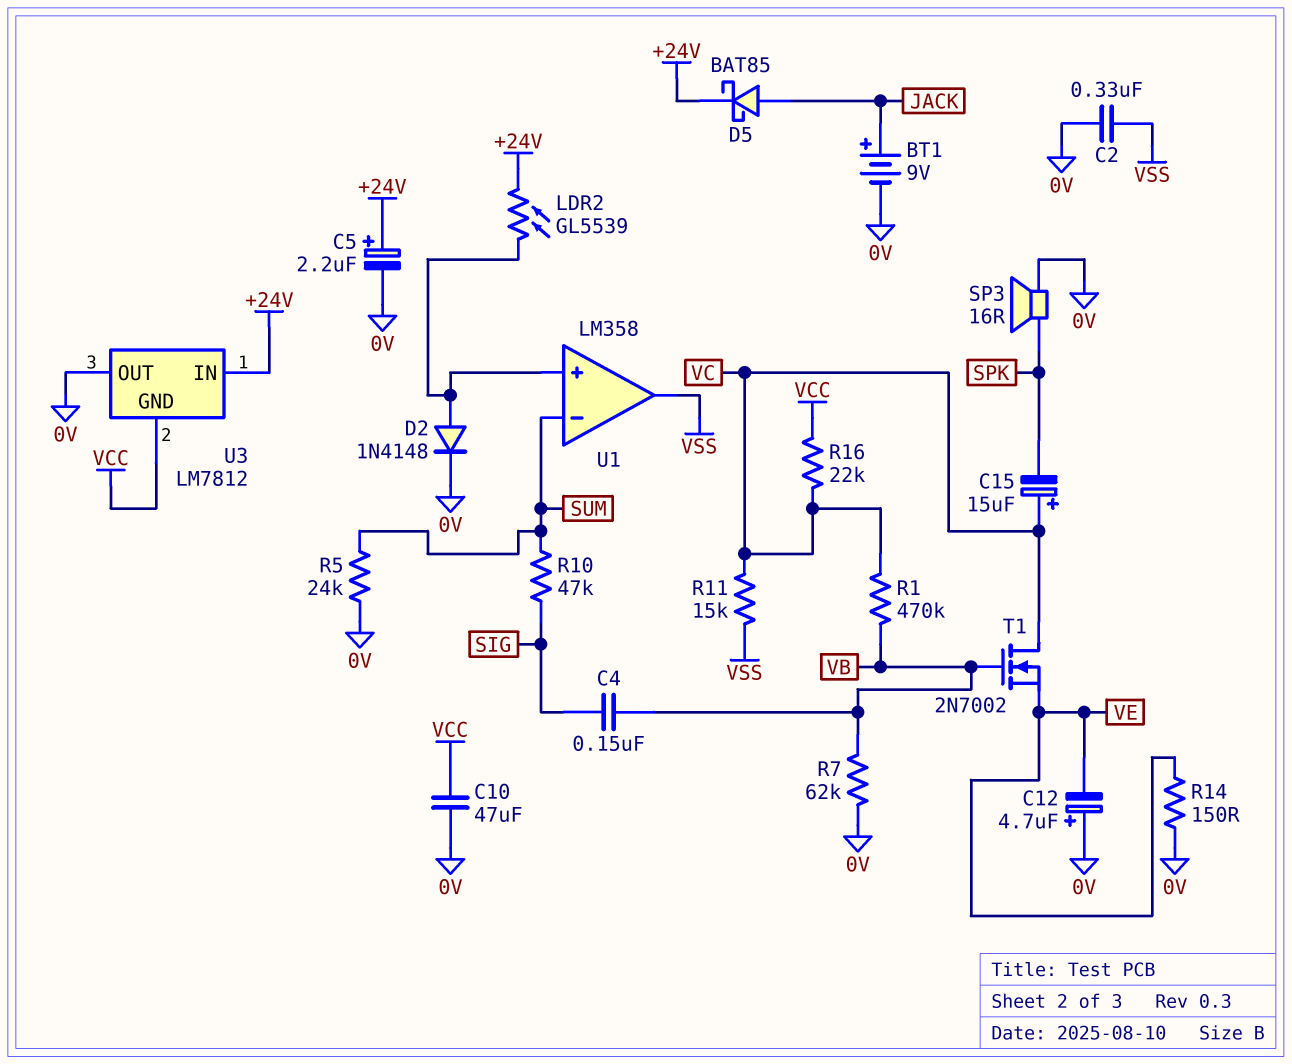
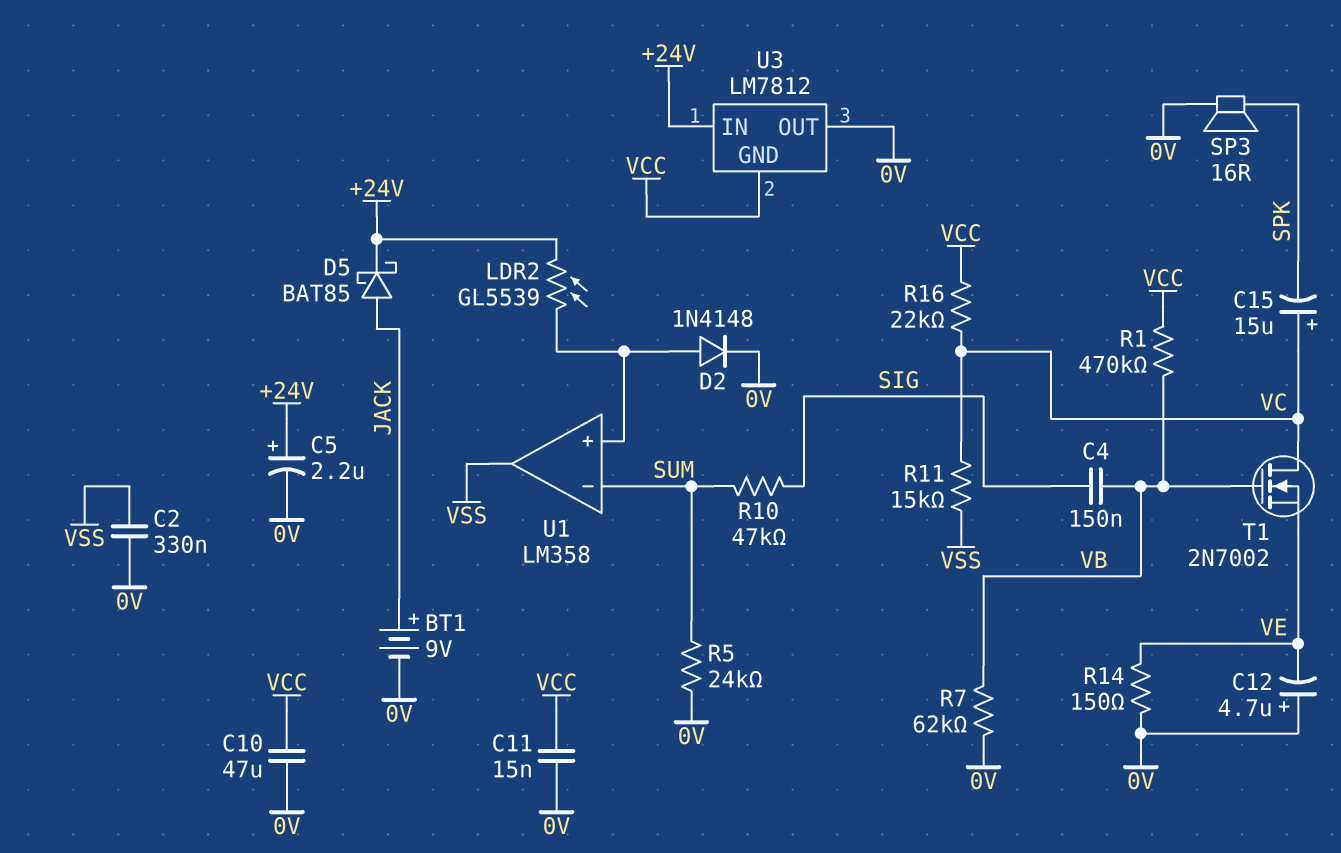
C11: none -> 15nF (0V, VCC)
R1: 470k (VB, VC) -> 470k (VB, VCC)

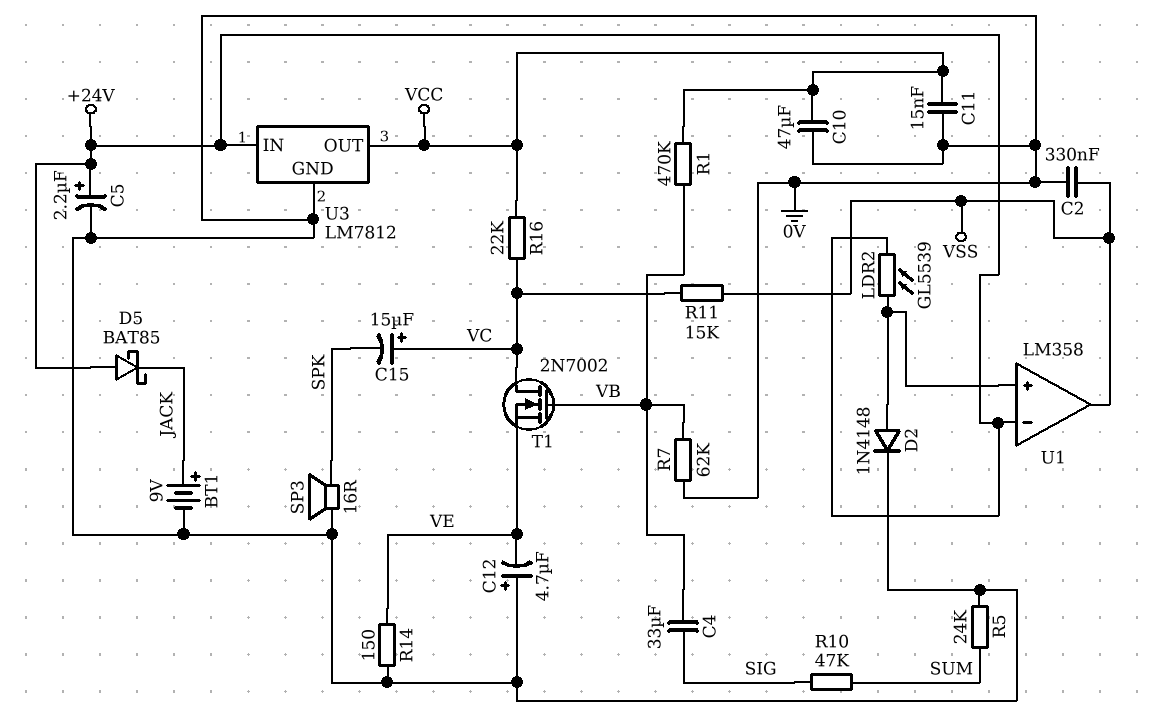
C4: 150nF (SIG, VB) -> 33uF (SIG, VB)
D5: schottky BAT85 (A JACK, K +24V) -> schottky BAT85 (A +24V, K JACK)
U1 pin in-: SUM -> +24V
U3 pin GND: VCC -> 0V
U3 pin OUT: 0V -> VCC

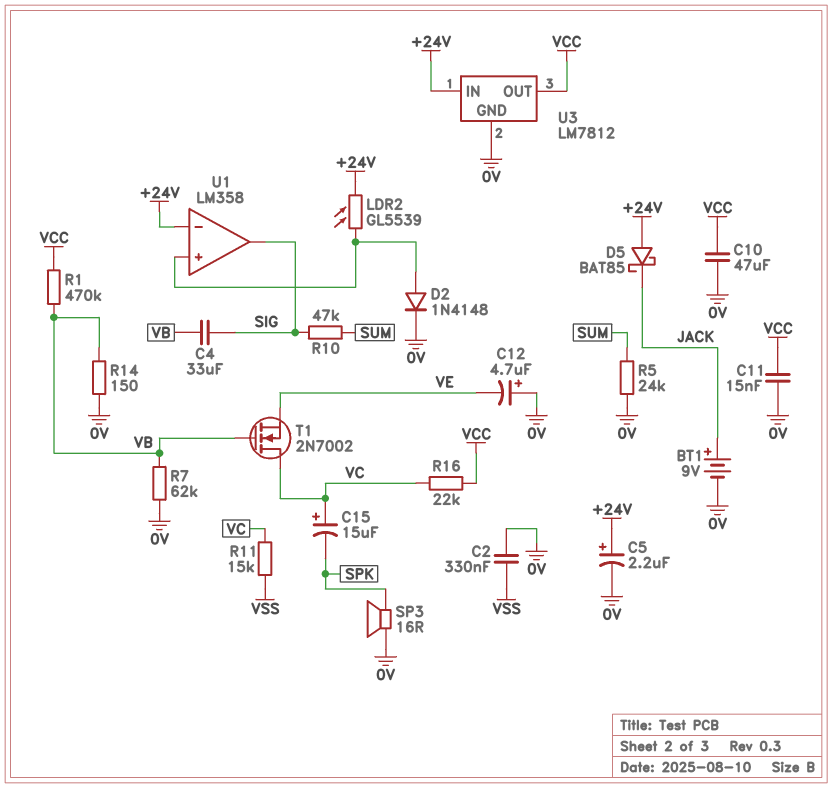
R14: 150 (0V, VE) -> 150 (0V, VB)
U1 pin out: VSS -> SIG

